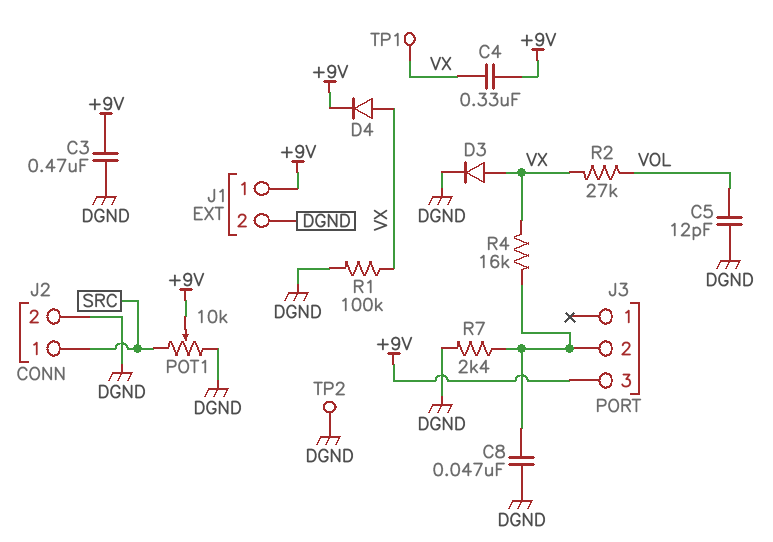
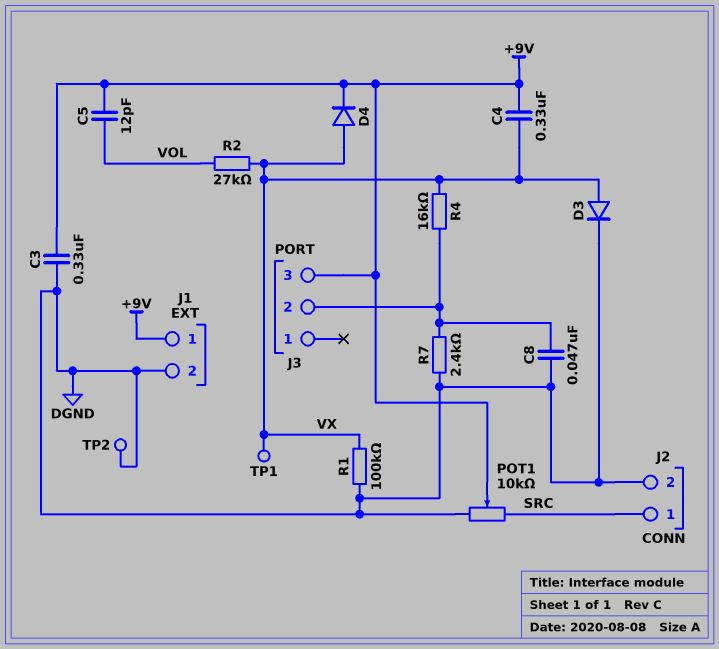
C3: 470nF (+9V, DGND) -> 330nF (+9V, DGND)
C5: 12pF (DGND, VOL) -> 12pF (+9V, VOL)

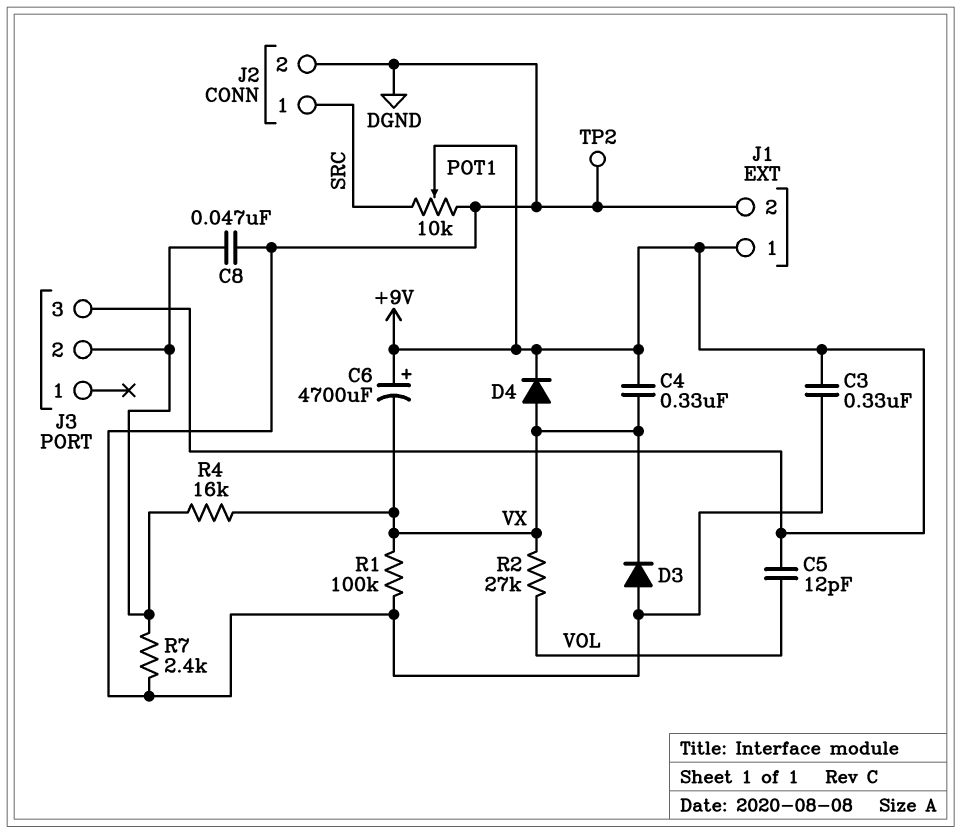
C6: none -> 4700uF (plus +9V, minus VX)
D3: diode (A VX, K DGND) -> diode (A DGND, K VX)
TP1: test point (VX) -> none

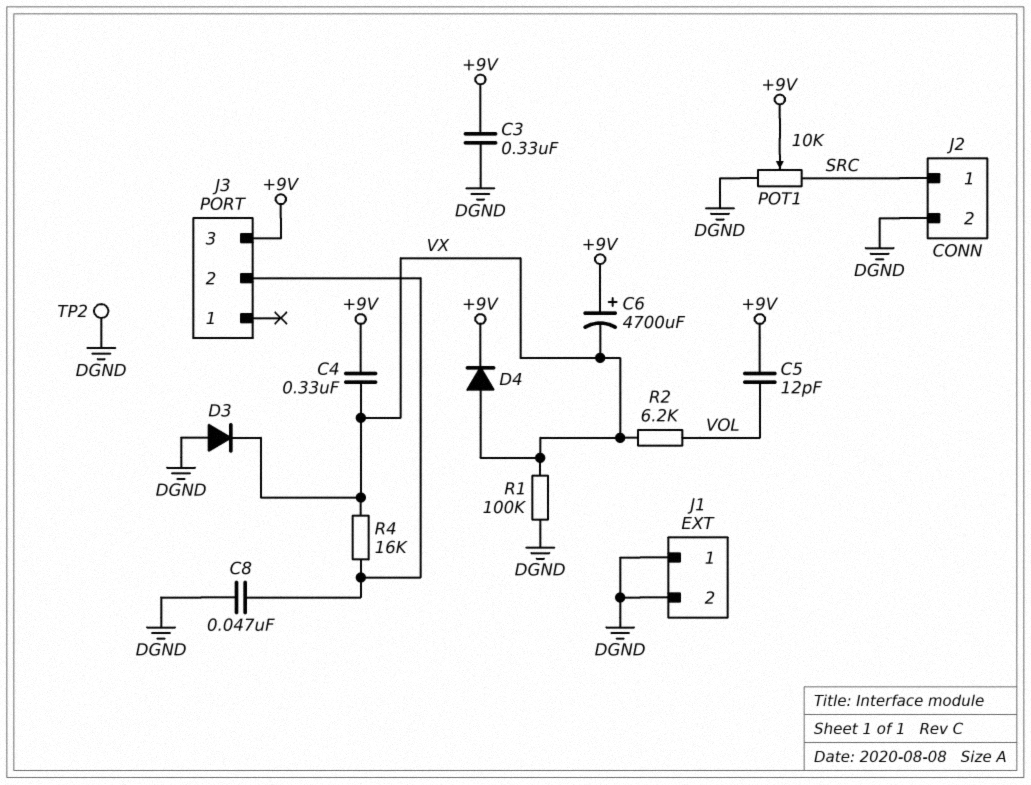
J1 pin 1: +9V -> DGND
R2: 27k (VOL, VX) -> 6.2k (VOL, VX)
R7: 2.4k (DGND, J3/2) -> none

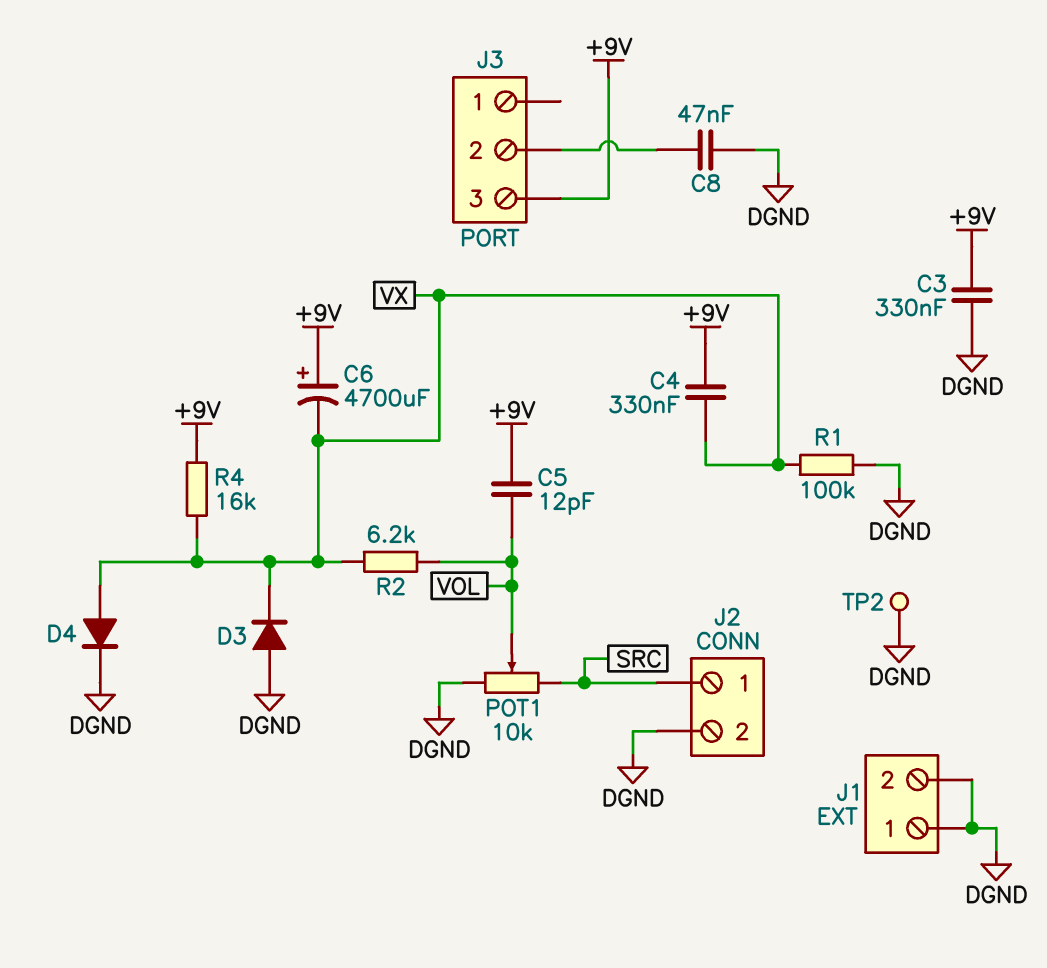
D4: diode (A VX, K +9V) -> diode (A VX, K DGND)
POT1: 10k (DGND, SRC, wiper +9V) -> 10k (DGND, SRC, wiper VOL)
R4: 16k (J3/2, VX) -> 16k (+9V, VX)

